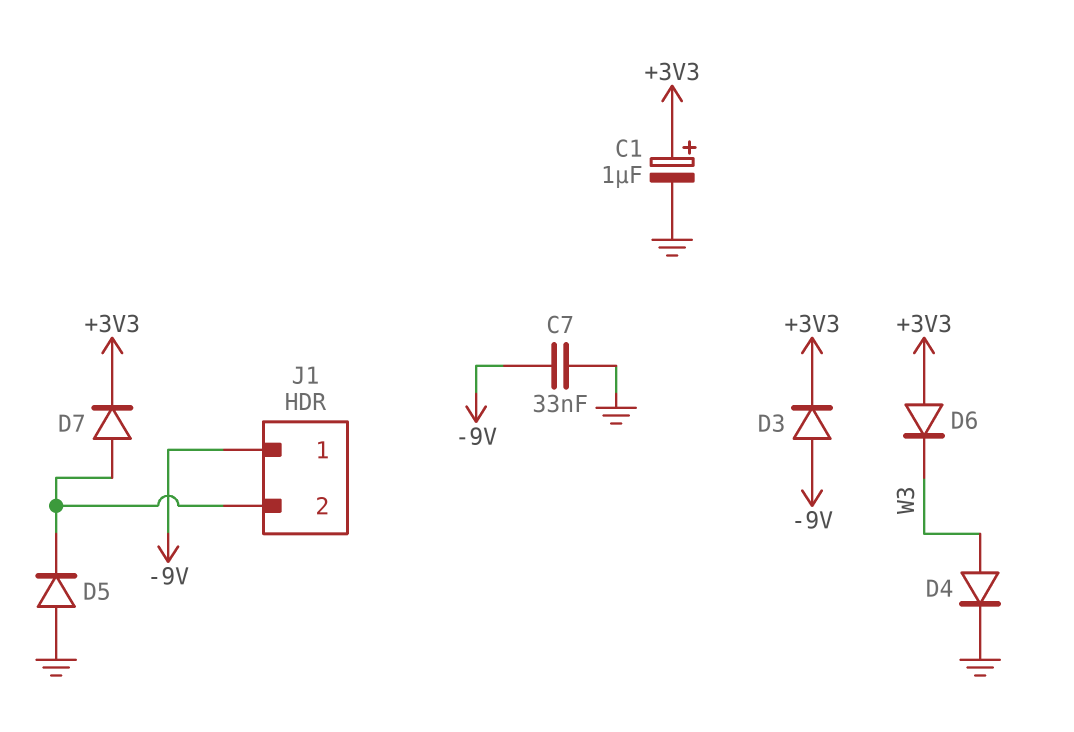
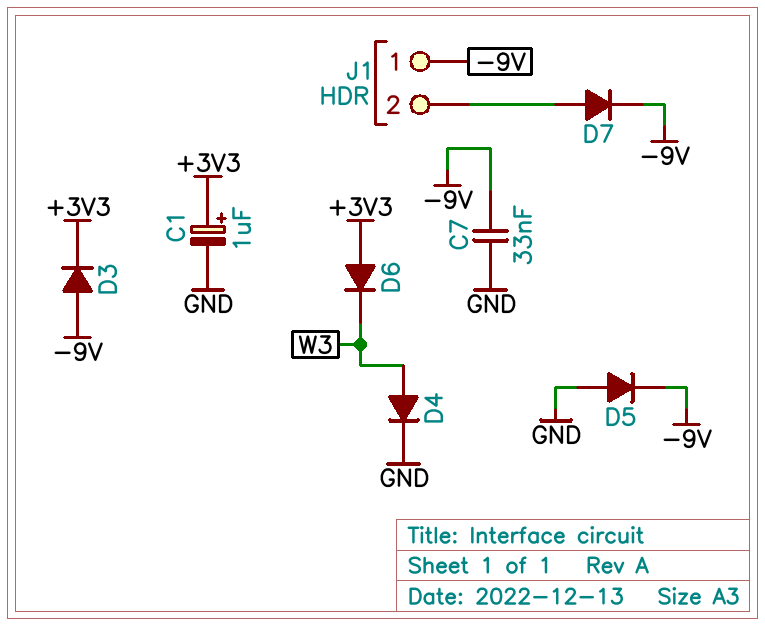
D5: diode (A GND, K J1/2) -> diode (A GND, K -9V)
D7: diode (A J1/2, K +3V3) -> diode (A J1/2, K -9V)

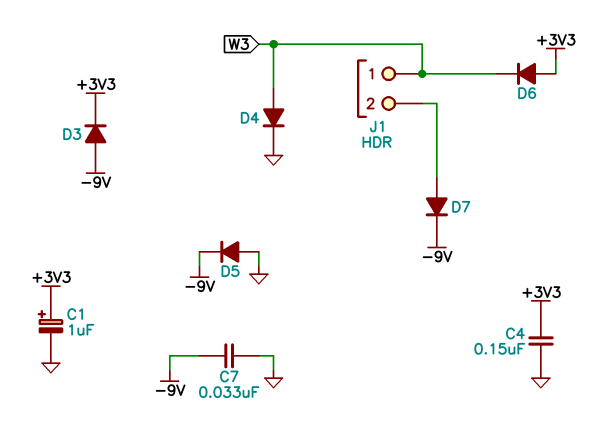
C4: none -> 150nF (+3V3, GND)
J1 pin 1: -9V -> W3

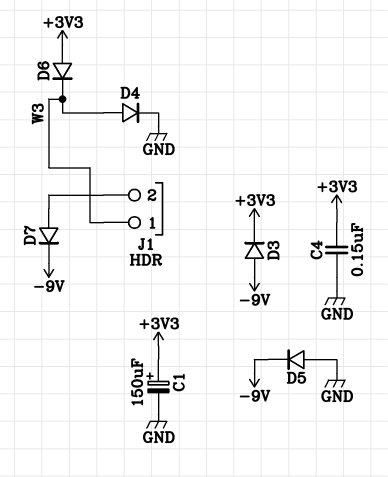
C1: 1uF (plus +3V3, minus GND) -> 150uF (plus +3V3, minus GND)
C7: 33nF (-9V, GND) -> none

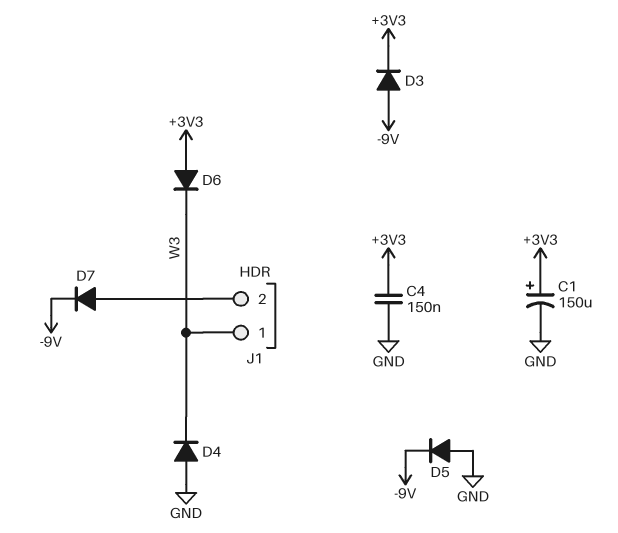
D4: diode (A W3, K GND) -> diode (A GND, K W3)

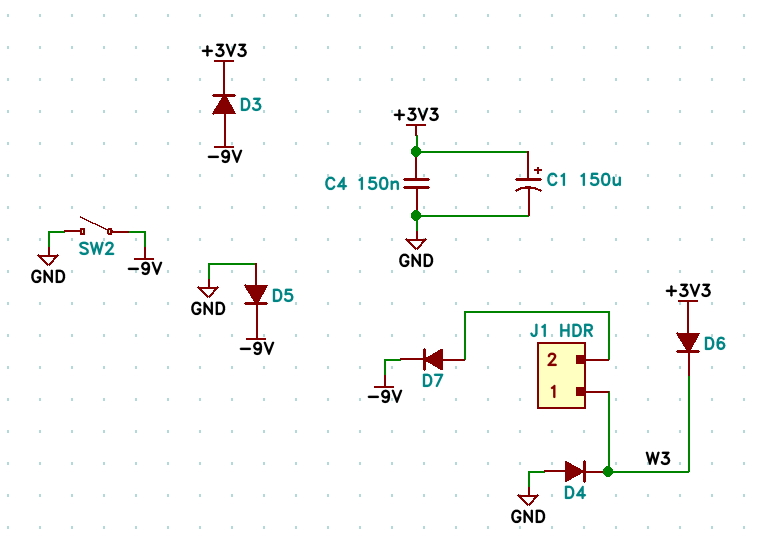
SW2: none -> switch (-9V, GND)

